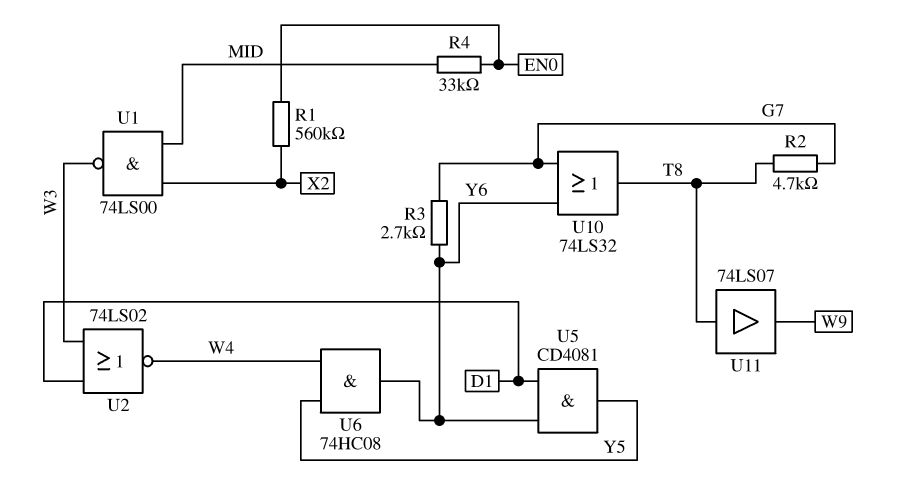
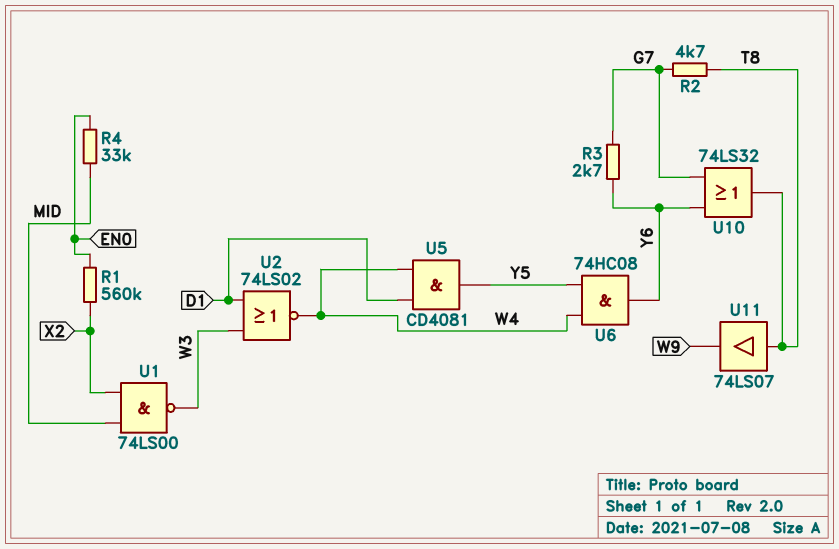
U5: AND CD4081 (in D1, in Y6, out Y5) -> AND CD4081 (in D1, in W4, out Y5)

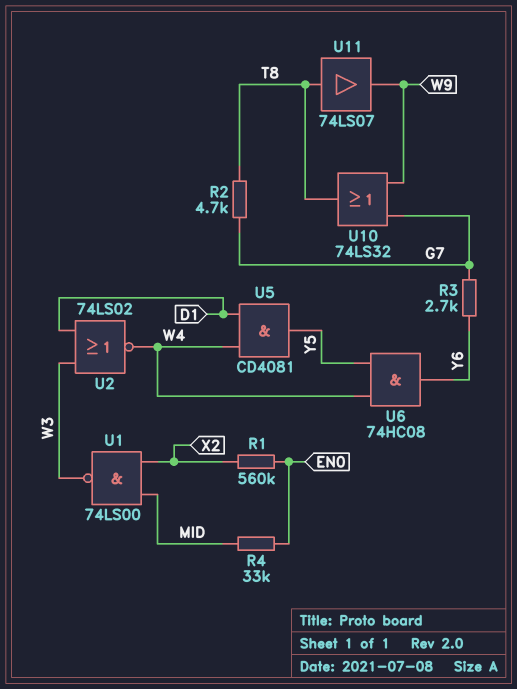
U10: OR 74LS32 (in G7, in Y6, out T8) -> OR 74LS32 (in G7, in W9, out T8)

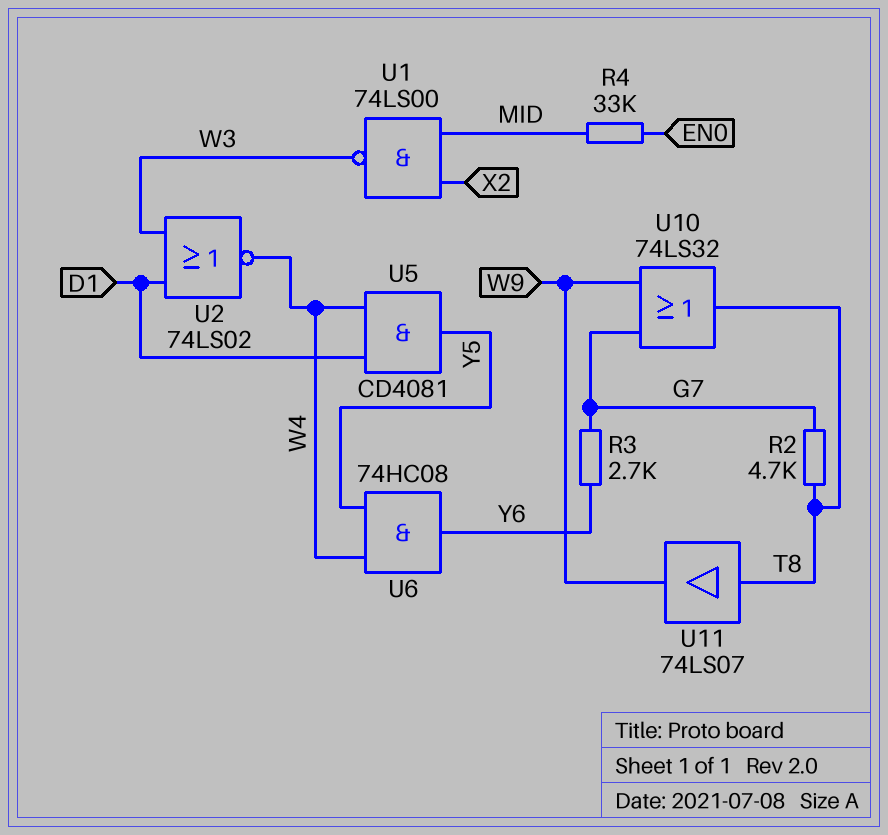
R1: 560k (EN0, X2) -> none

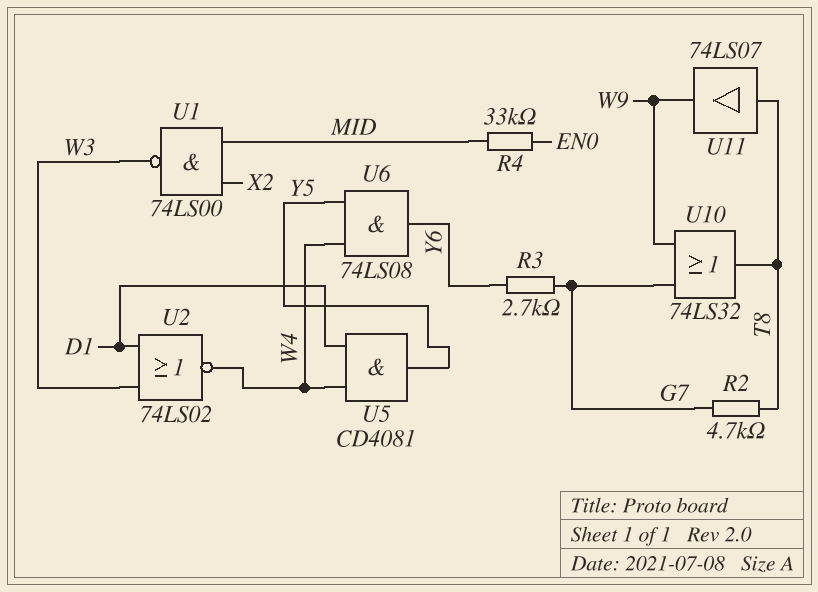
U6: AND 74HC08 (in W4, in Y5, out Y6) -> AND 74LS08 (in W4, in Y5, out Y6)

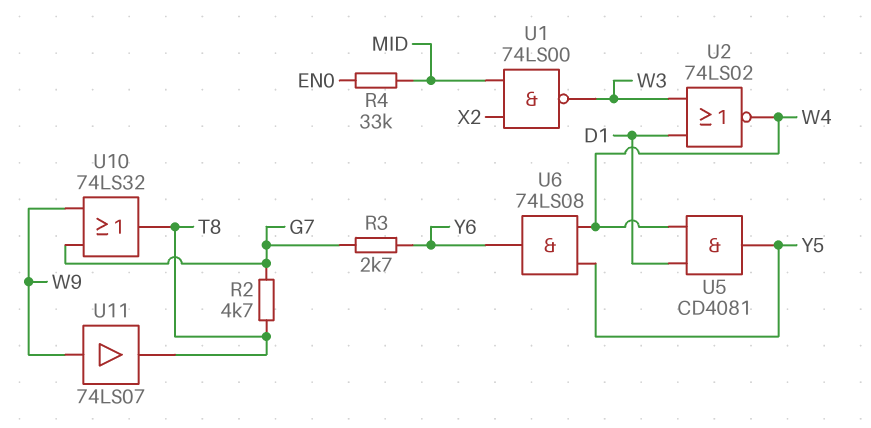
U11: buffer 74LS07 (in T8, out W9) -> buffer 74LS07 (in W9, out T8)

